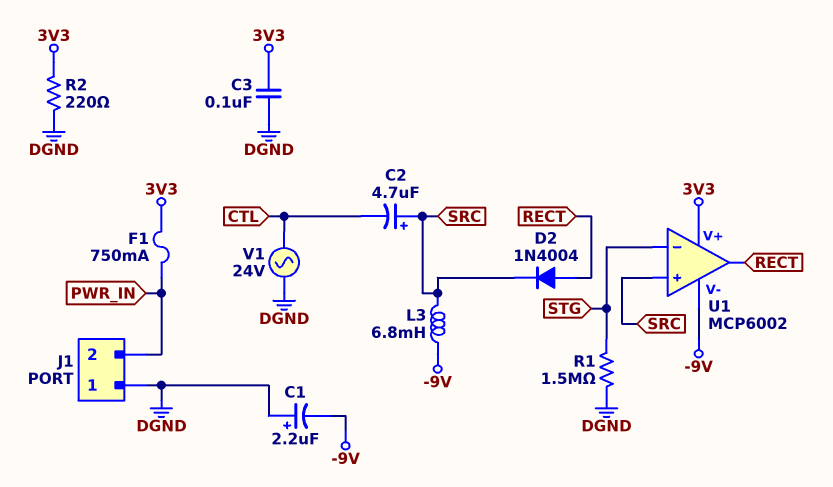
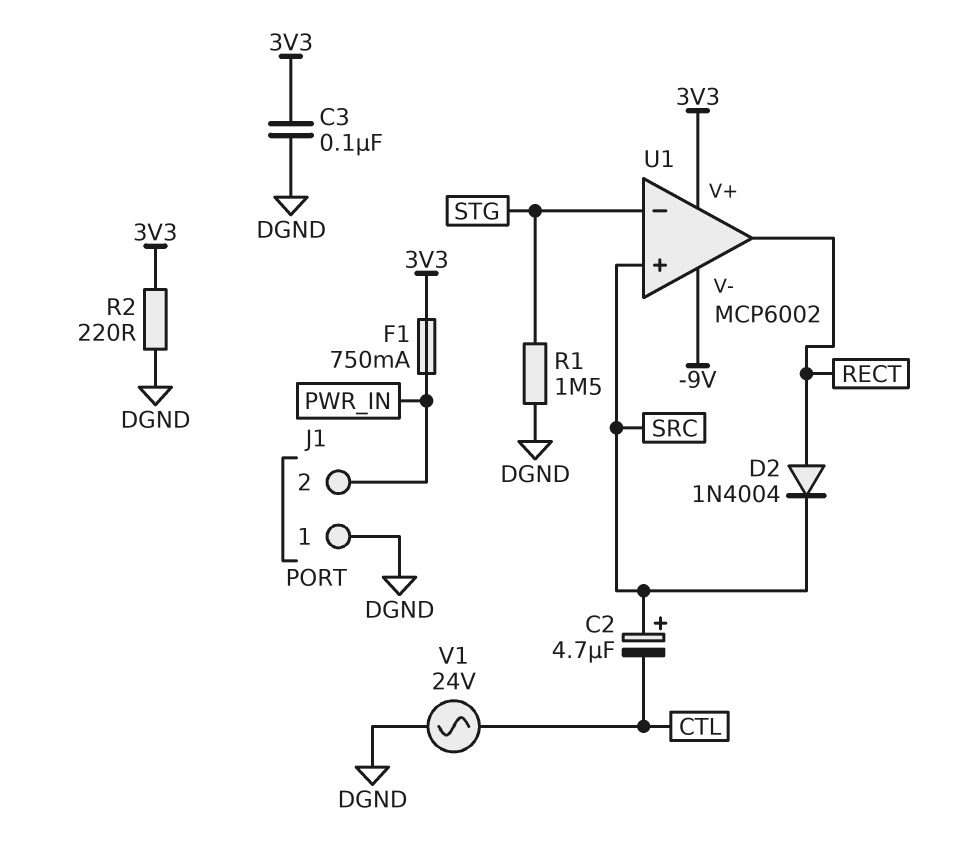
C1: 2.2uF (plus DGND, minus -9V) -> none
L3: 6.8mH (-9V, SRC) -> none

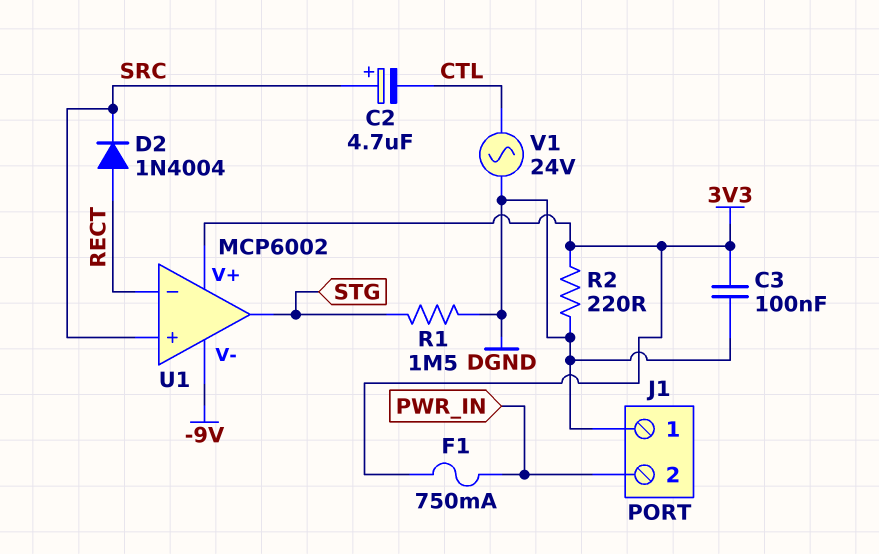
U1 pin in-: STG -> RECT
U1 pin out: RECT -> STG

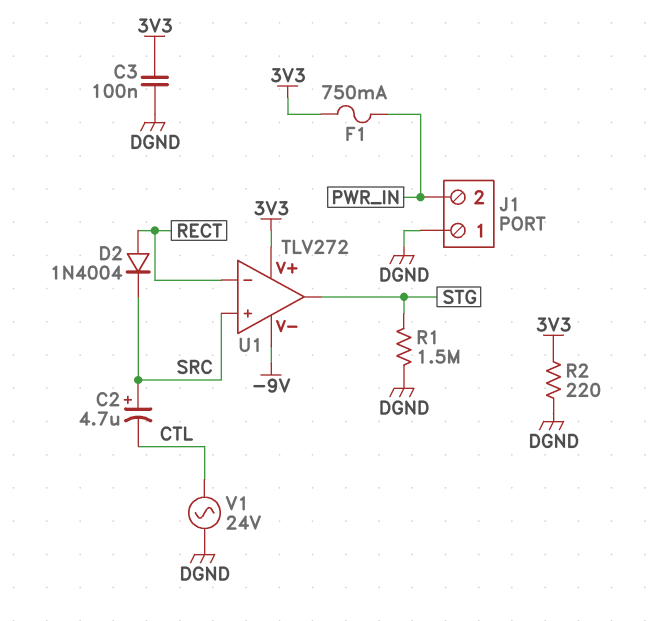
U1: MCP6002 -> TLV272

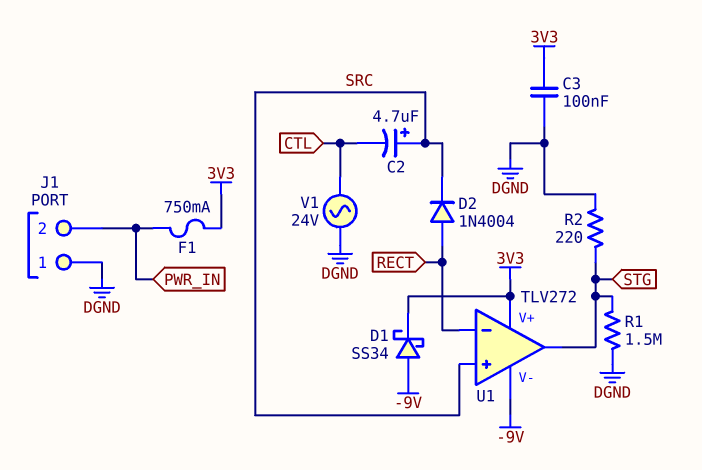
D1: none -> schottky SS34 (A -9V, K 3V3)
R2: 220 (3V3, DGND) -> 220 (DGND, STG)

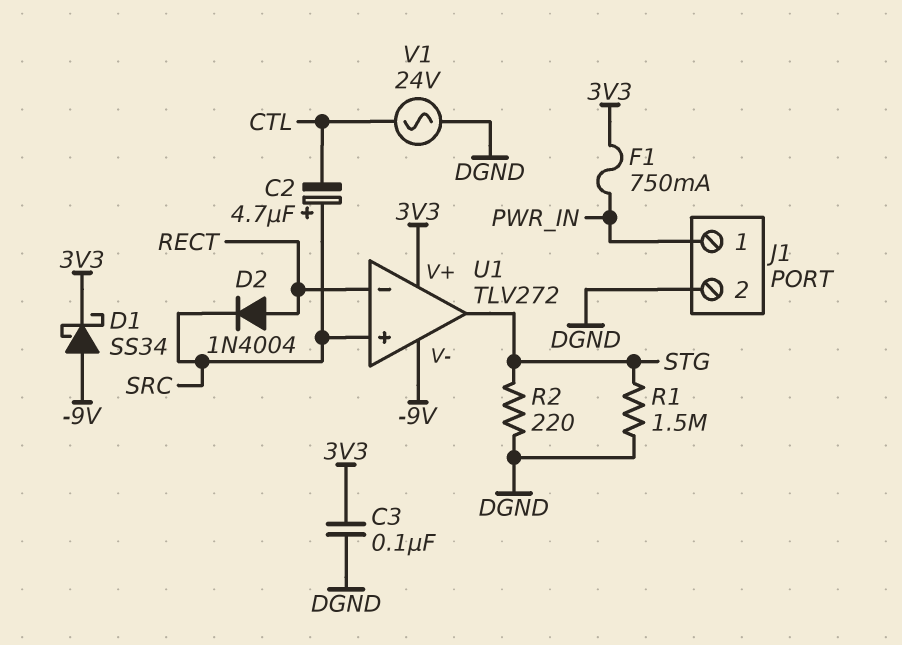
J1 pin 1: DGND -> PWR_IN
J1 pin 2: PWR_IN -> DGND

